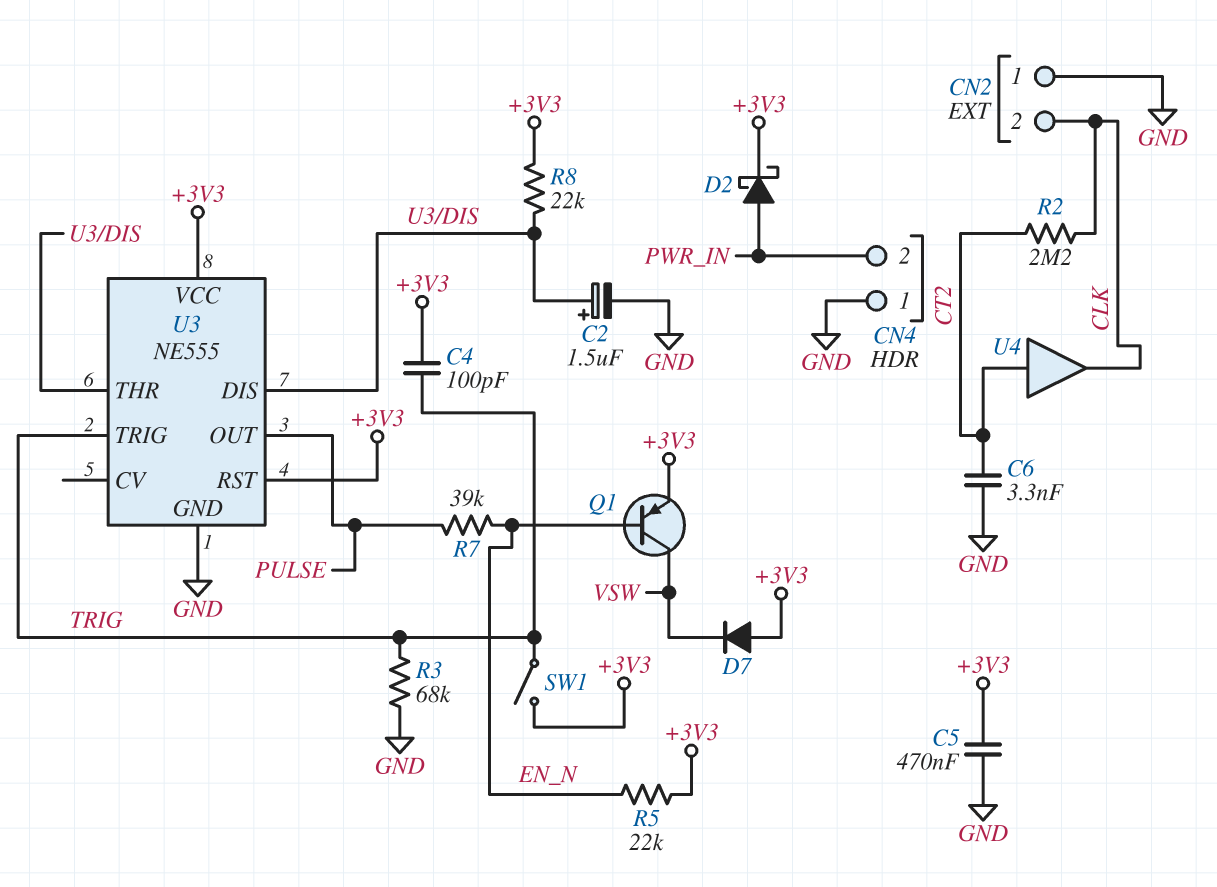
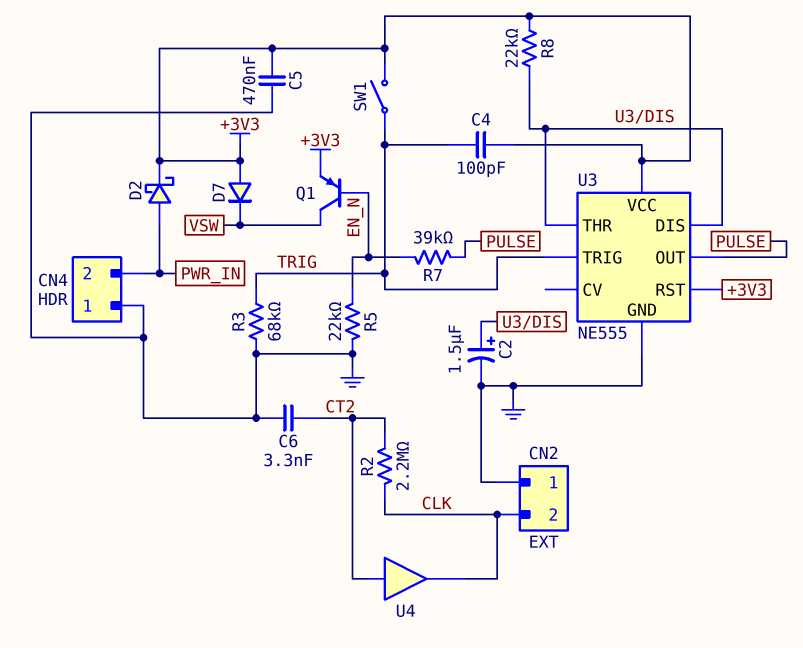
R5: 22k (+3V3, EN_N) -> 22k (EN_N, GND)

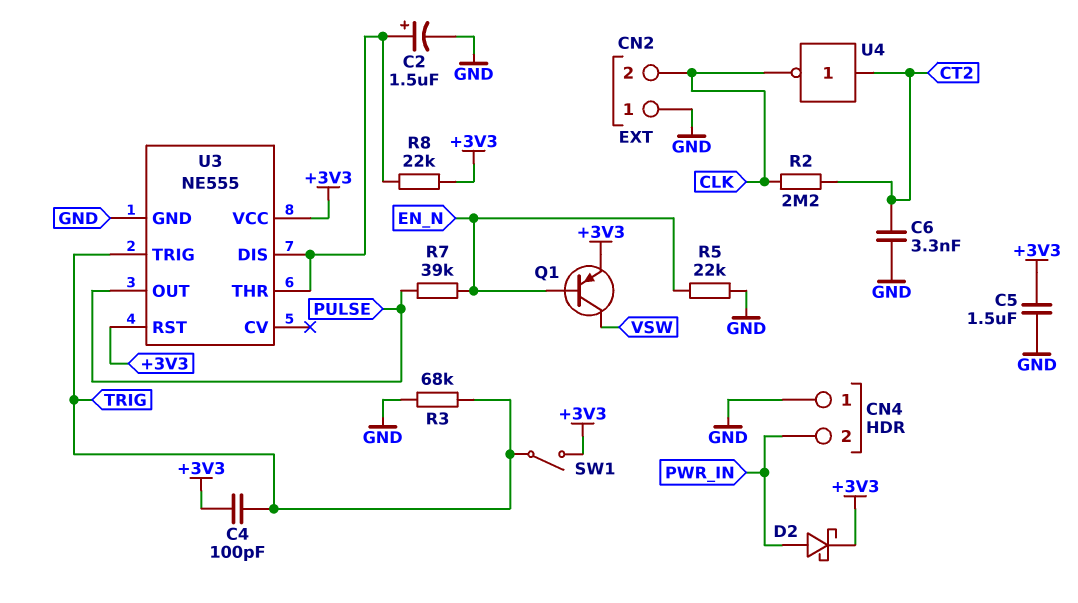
C5: 470nF (+3V3, GND) -> 1.5uF (+3V3, GND)
D7: diode (A +3V3, K VSW) -> none
U4: buffer (in CT2, out CLK) -> NOT (in CT2, out CLK)

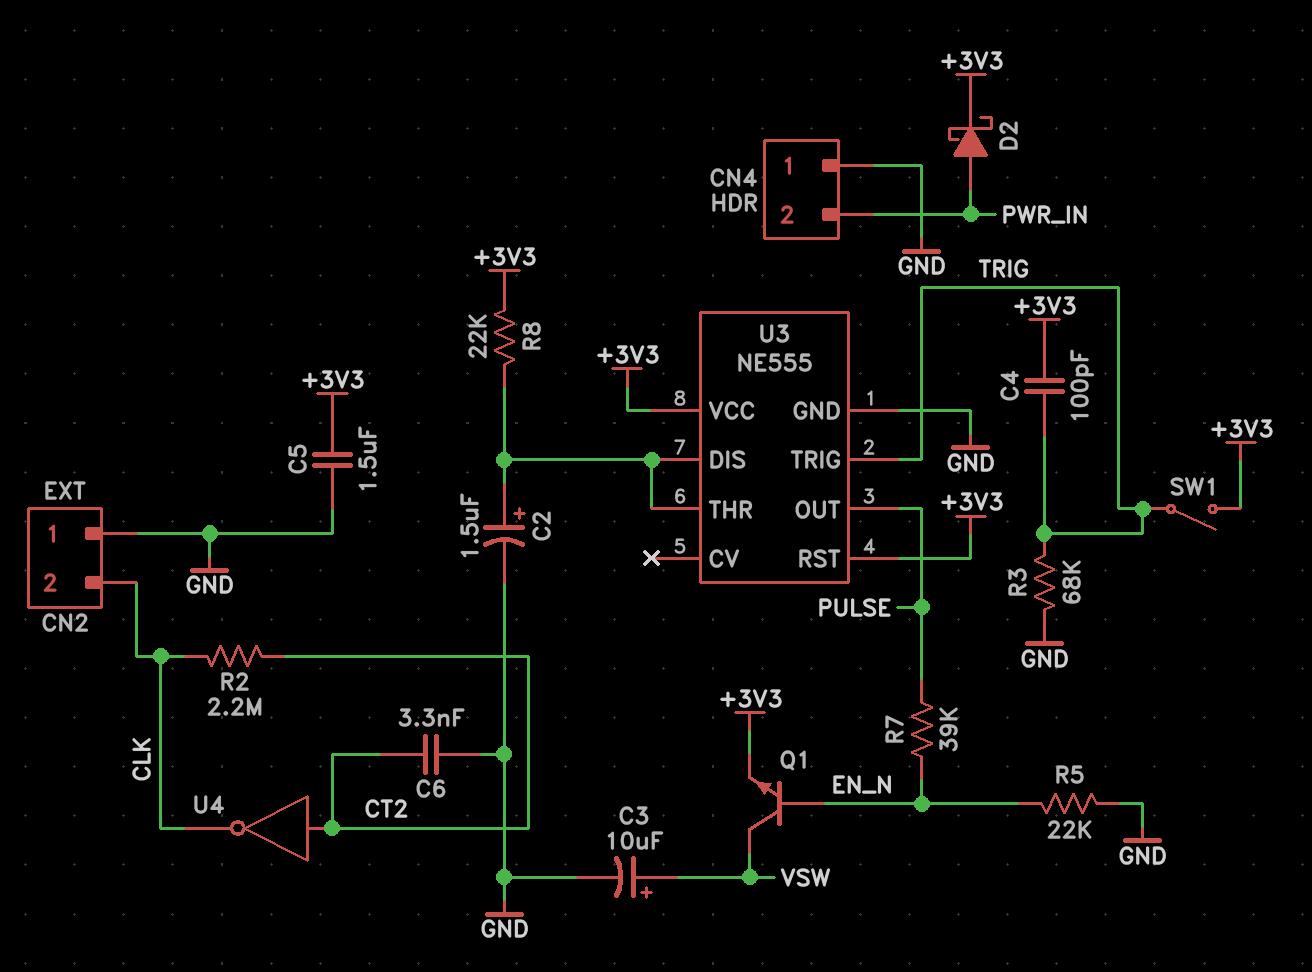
C3: none -> 10uF (plus VSW, minus GND)
Q1: PNP (B EN_N, C VSW, E +3V3) -> NPN (B EN_N, C VSW, E +3V3)

